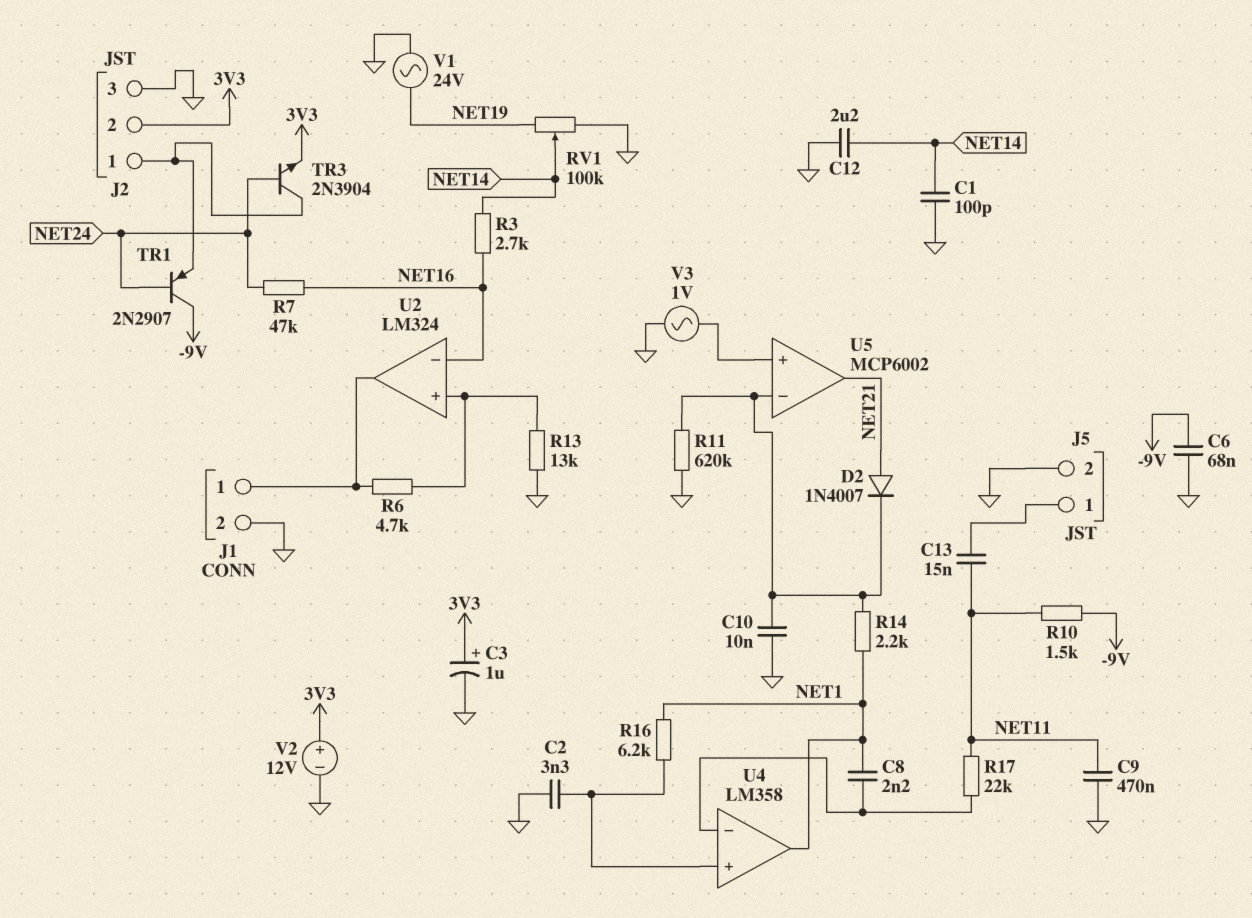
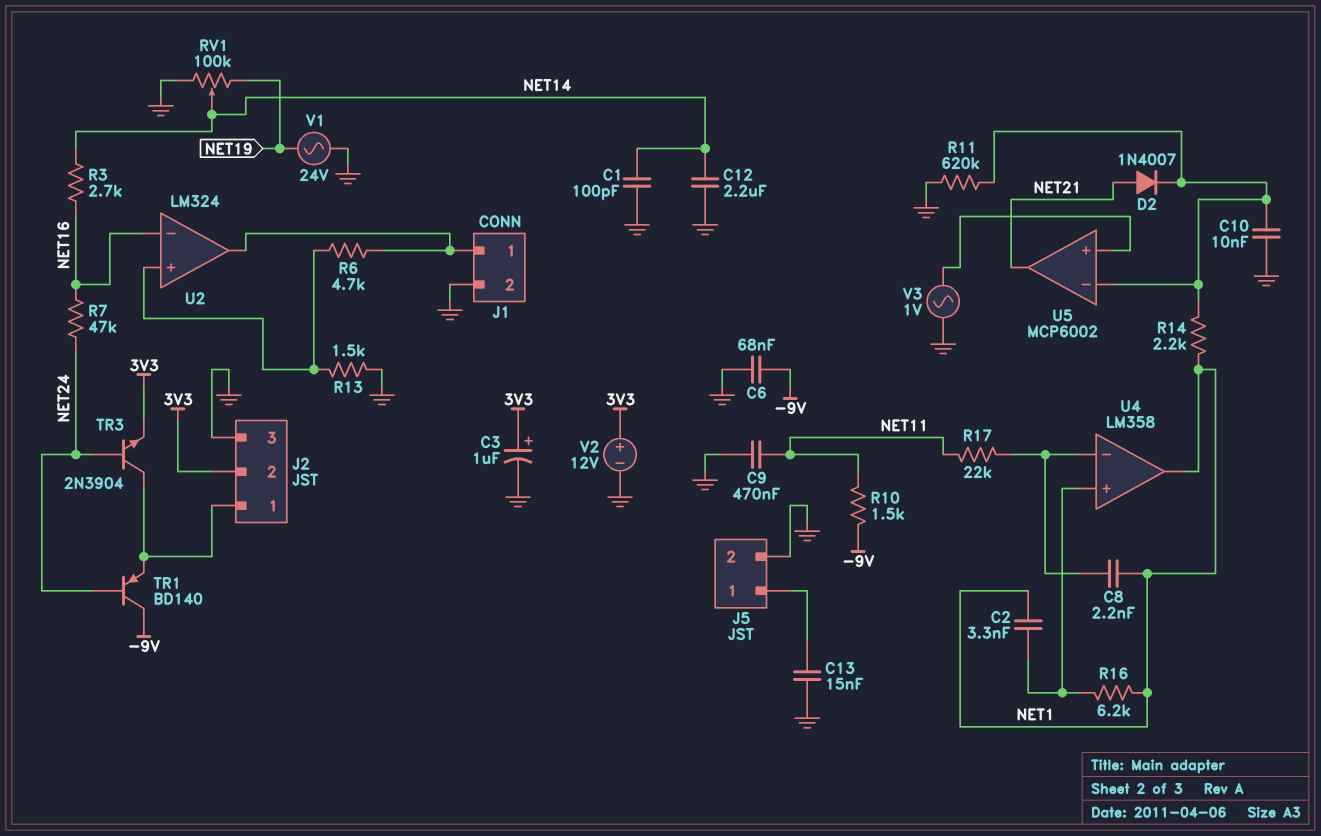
C2: 3.3nF (GND, U4/in+) -> 3.3nF (NET1, U4/in+)
C13: 15nF (J5/1, NET11) -> 15nF (GND, J5/1)
R13: 13k (GND, U2/in+) -> 1.5k (GND, U2/in+)
TR1: PNP 2N2907 (B NET24, C -9V, E J2/1) -> PNP BD140 (B NET24, C -9V, E J2/1)

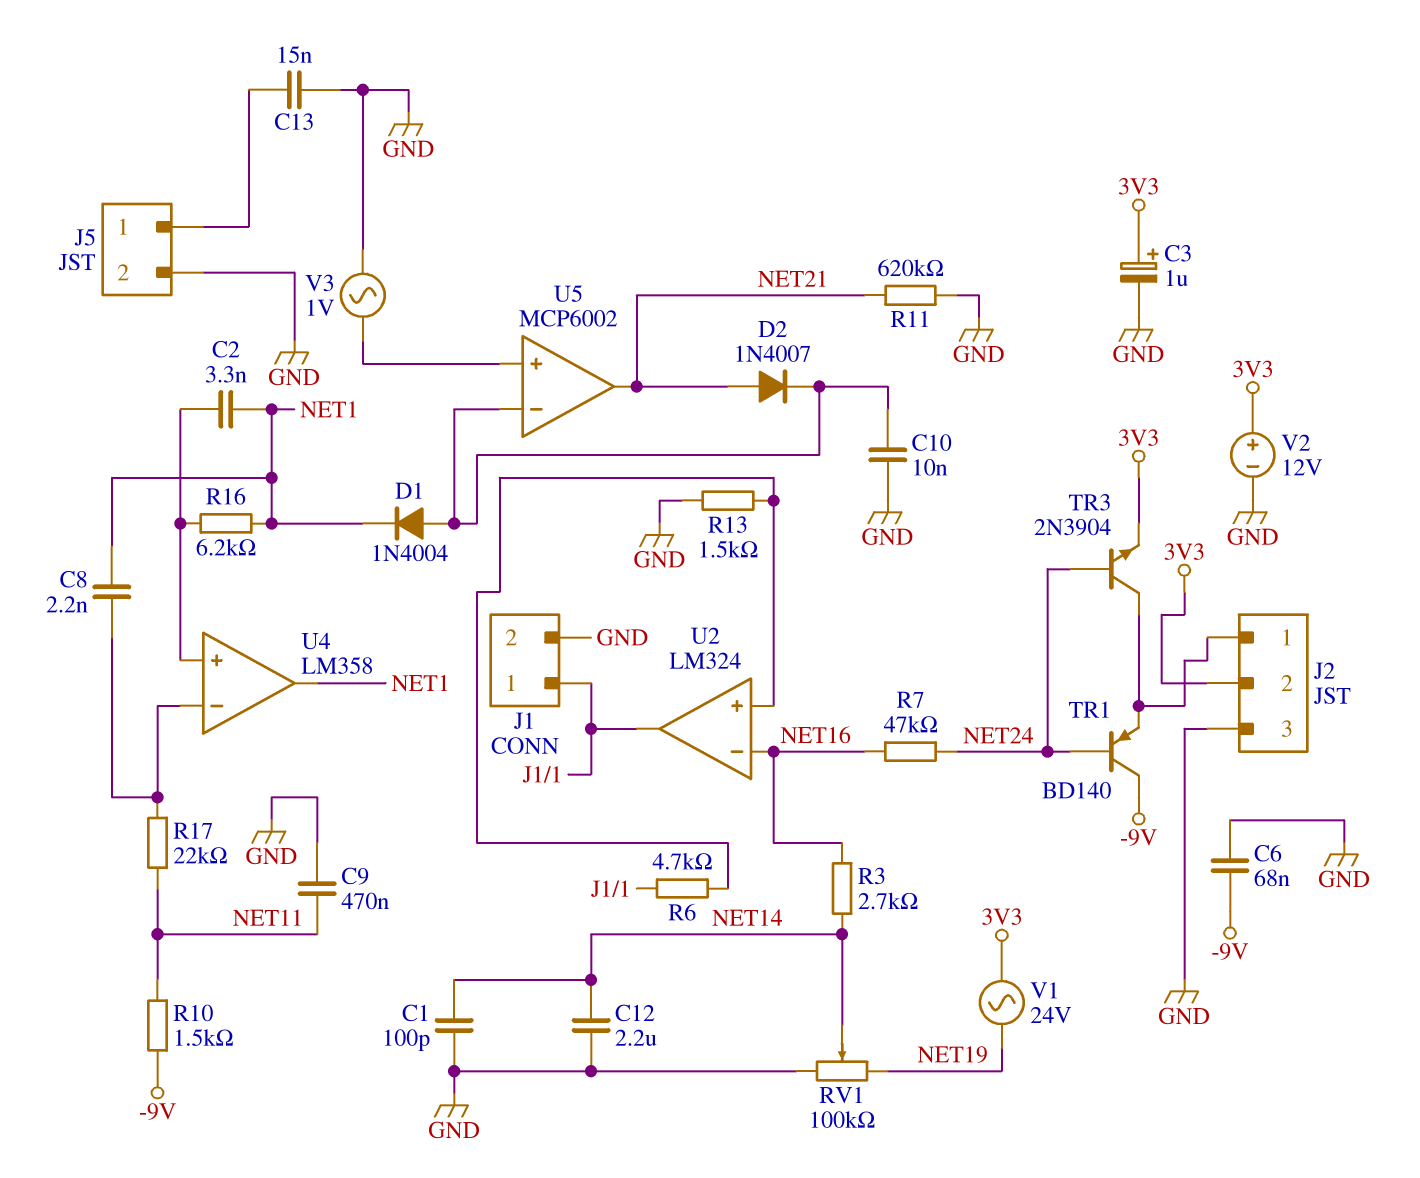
D1: none -> diode 1N4004 (A U5/in-, K NET1)
R11: 620k (GND, U5/in-) -> 620k (GND, NET21)
R14: 2.2k (NET1, U5/in-) -> none
V1: AC 24V (GND, NET19) -> AC 24V (3V3, NET19)

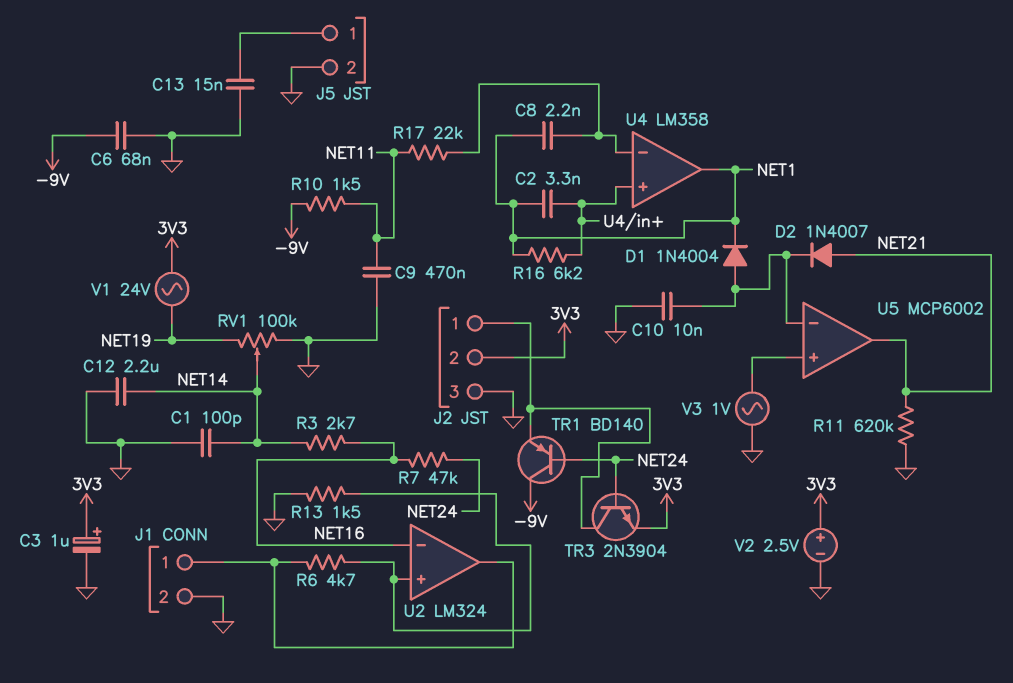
V2: 12V (plus 3V3, minus GND) -> 2.5V (plus 3V3, minus GND)

